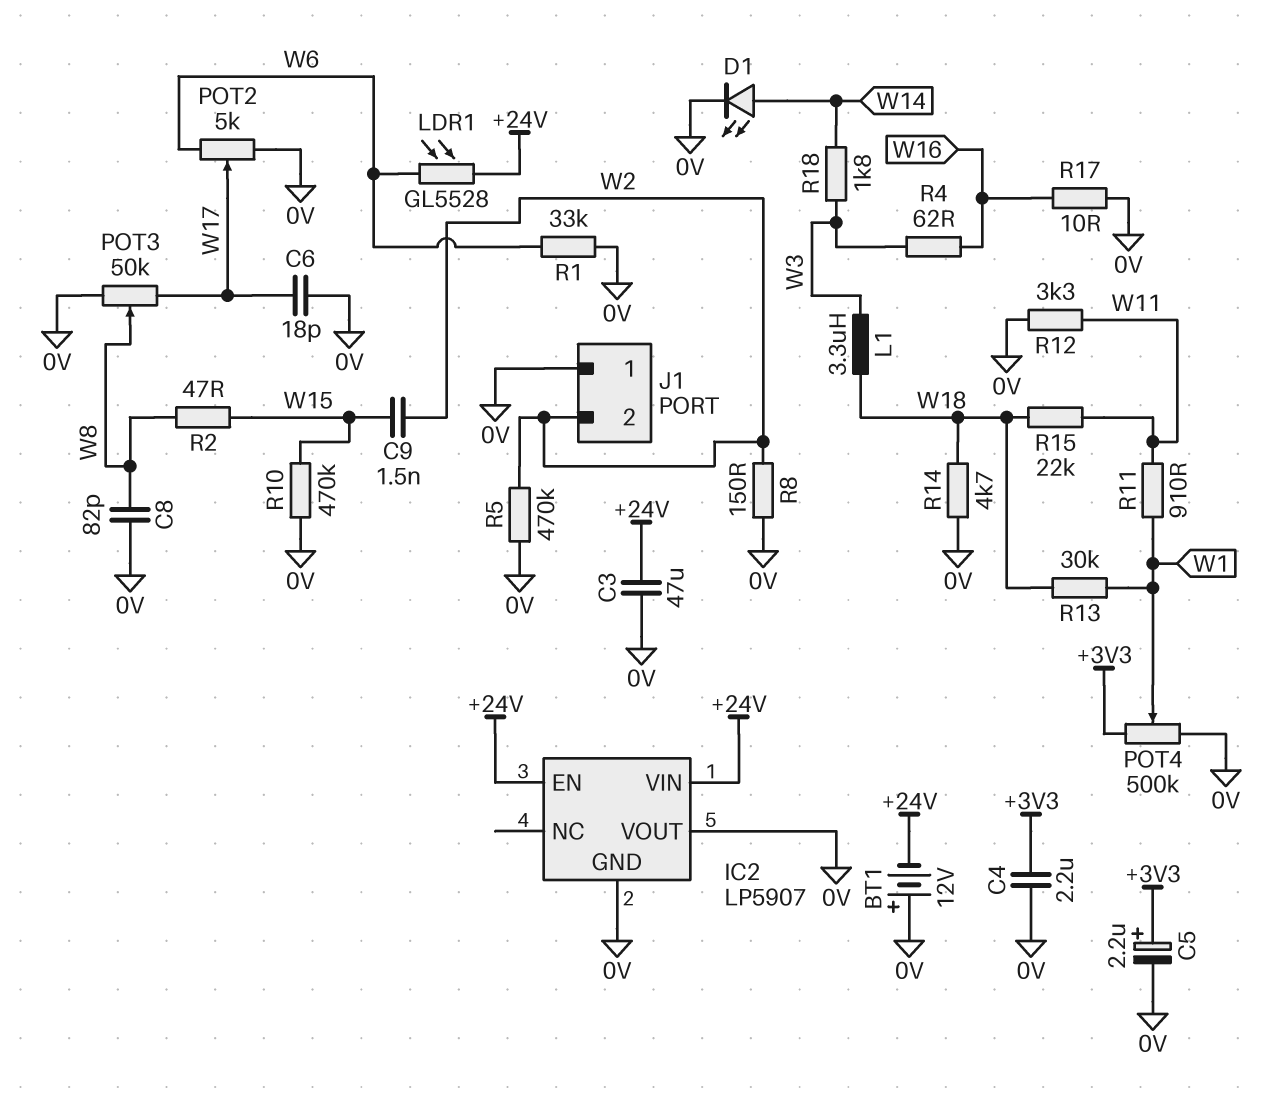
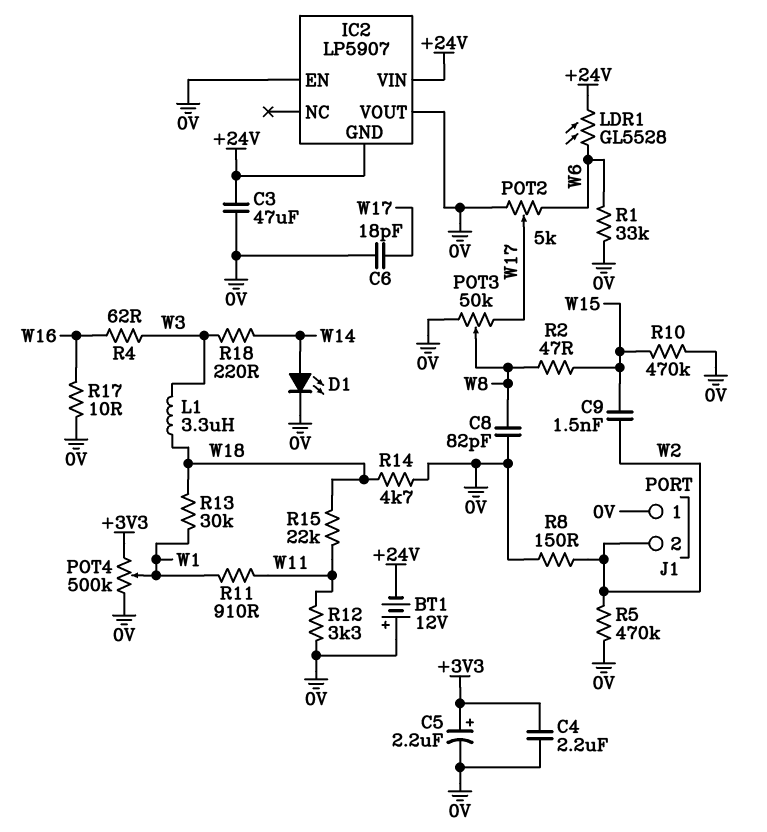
IC2 pin EN: +24V -> 0V
IC2 pin GND: 0V -> +24V
R18: 1.8k (W3, W14) -> 220 (W3, W14)

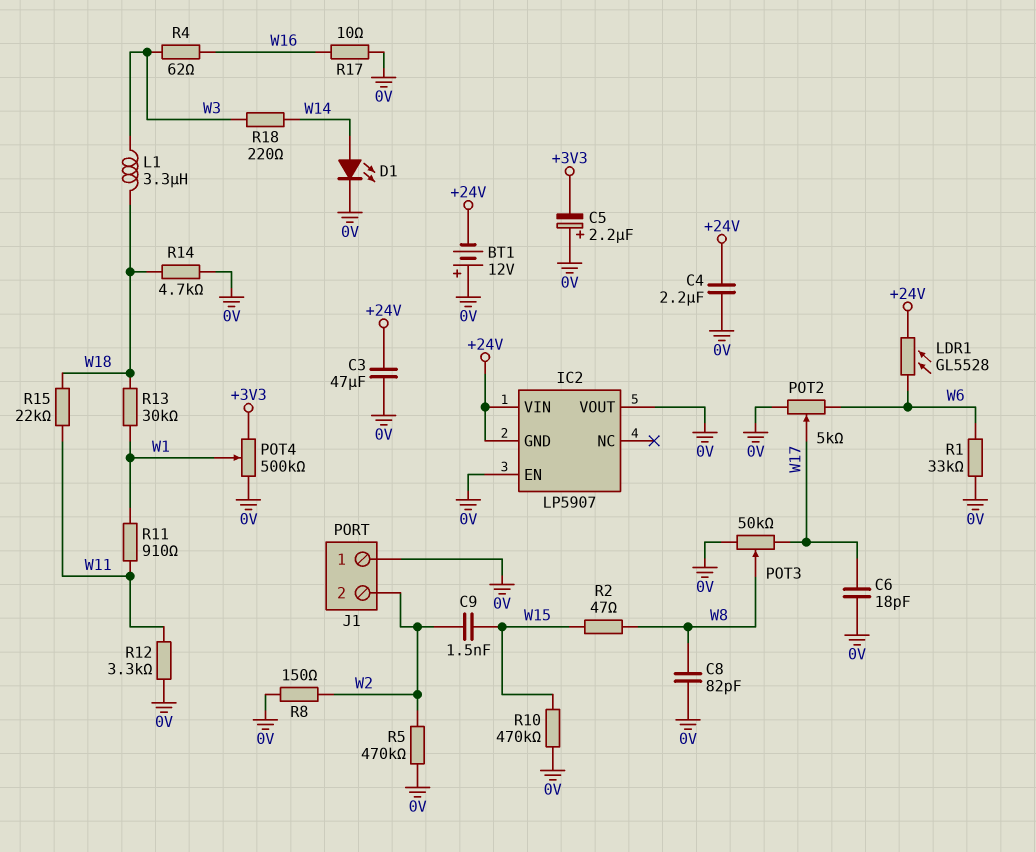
C4: 2.2uF (+3V3, 0V) -> 2.2uF (+24V, 0V)
C5: 2.2uF (plus +3V3, minus 0V) -> 2.2uF (plus 0V, minus +3V3)

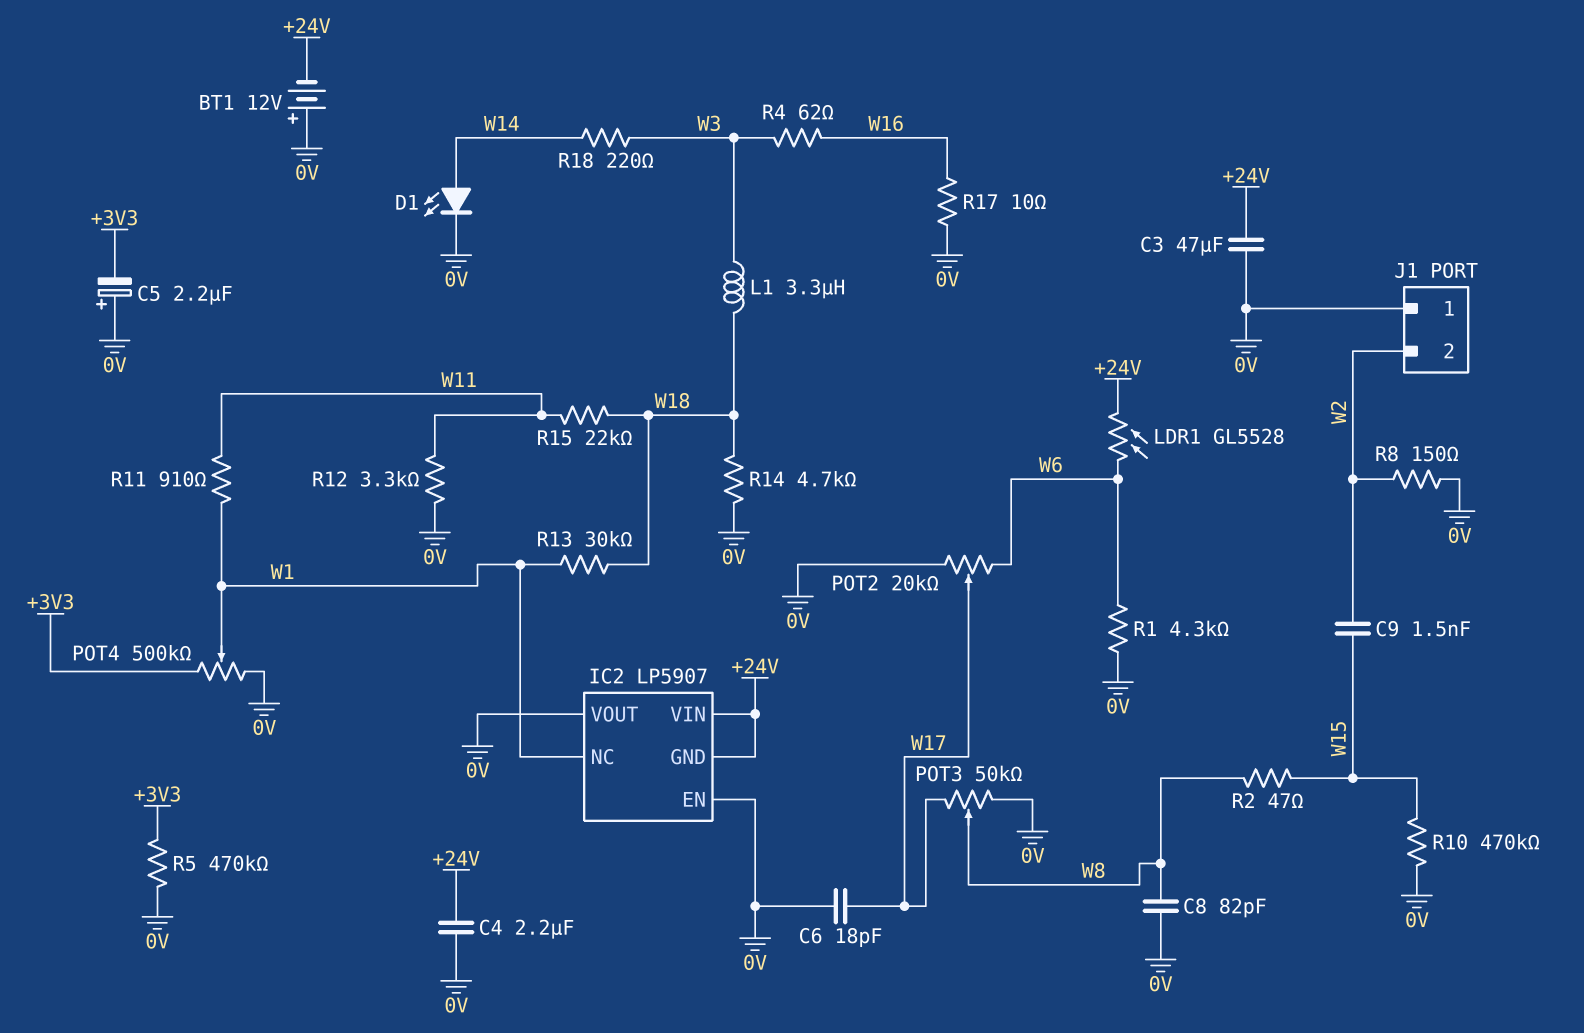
IC2 pin NC: none -> W1
POT2: 5k (0V, W6, wiper W17) -> 20k (0V, W6, wiper W17)
R1: 33k (0V, W6) -> 4.3k (0V, W6)
R5: 470k (0V, W2) -> 470k (+3V3, 0V)

